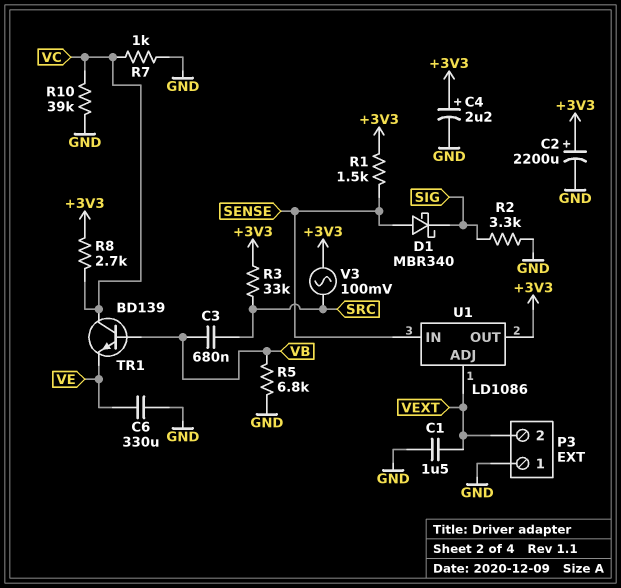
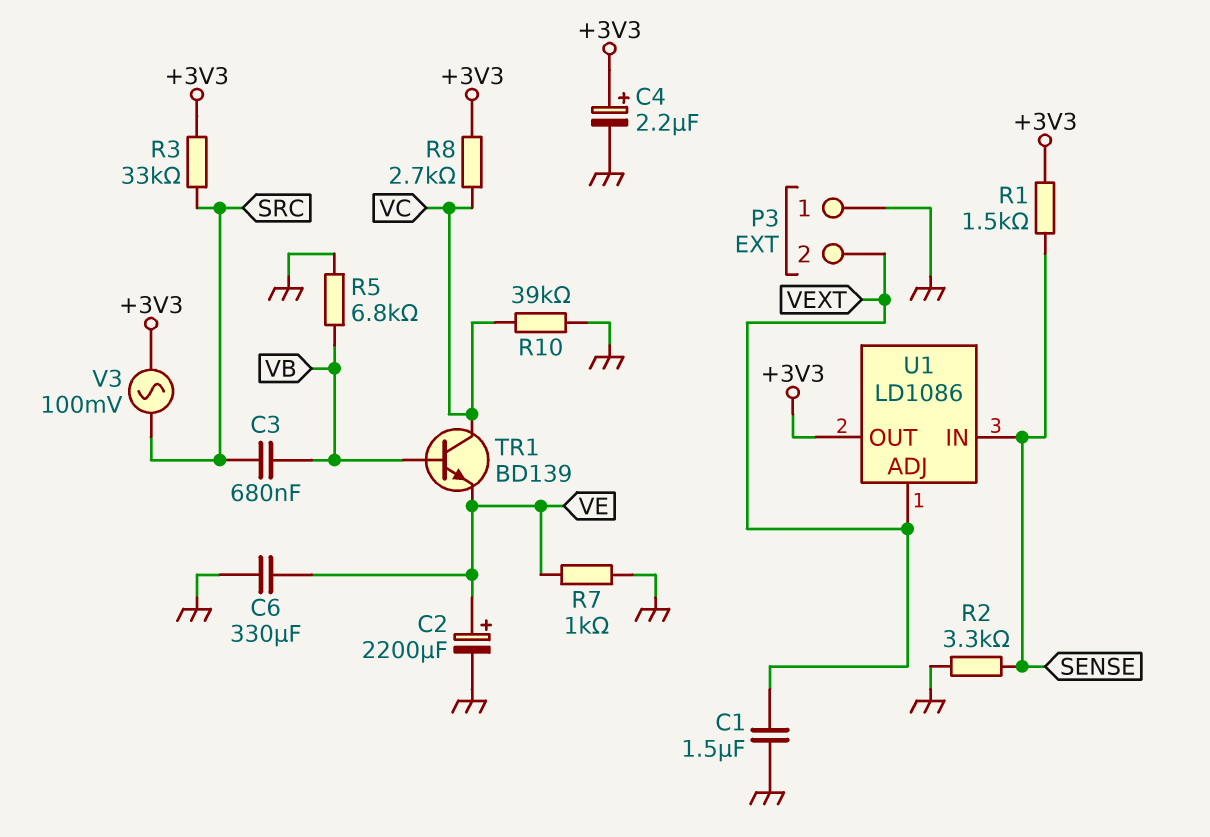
C2: 2200uF (plus +3V3, minus GND) -> 2200uF (plus VE, minus GND)
D1: schottky MBR340 (A SENSE, K SIG) -> none
R2: 3.3k (GND, SIG) -> 3.3k (GND, SENSE)
R7: 1k (GND, VC) -> 1k (GND, VE)

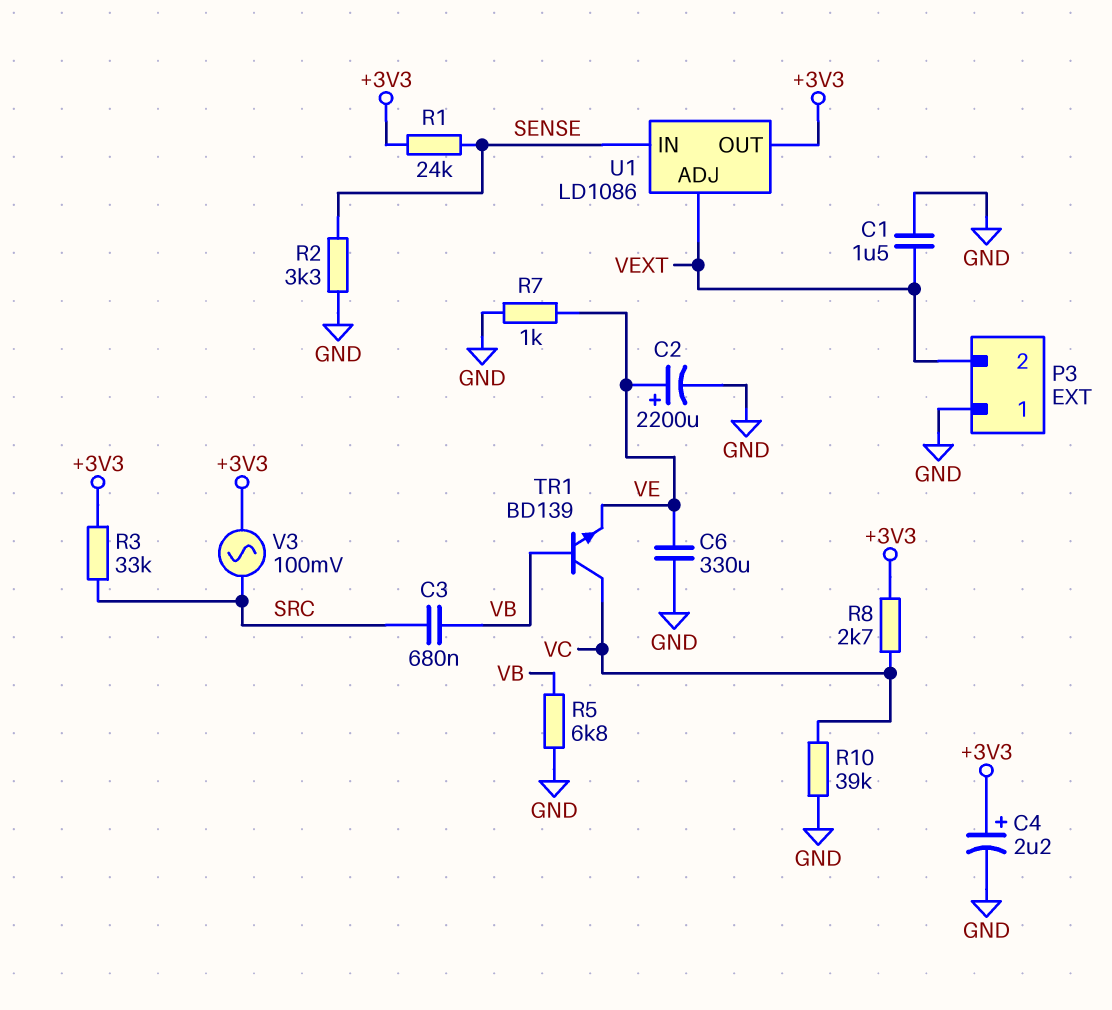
R1: 1.5k (+3V3, SENSE) -> 24k (+3V3, SENSE)

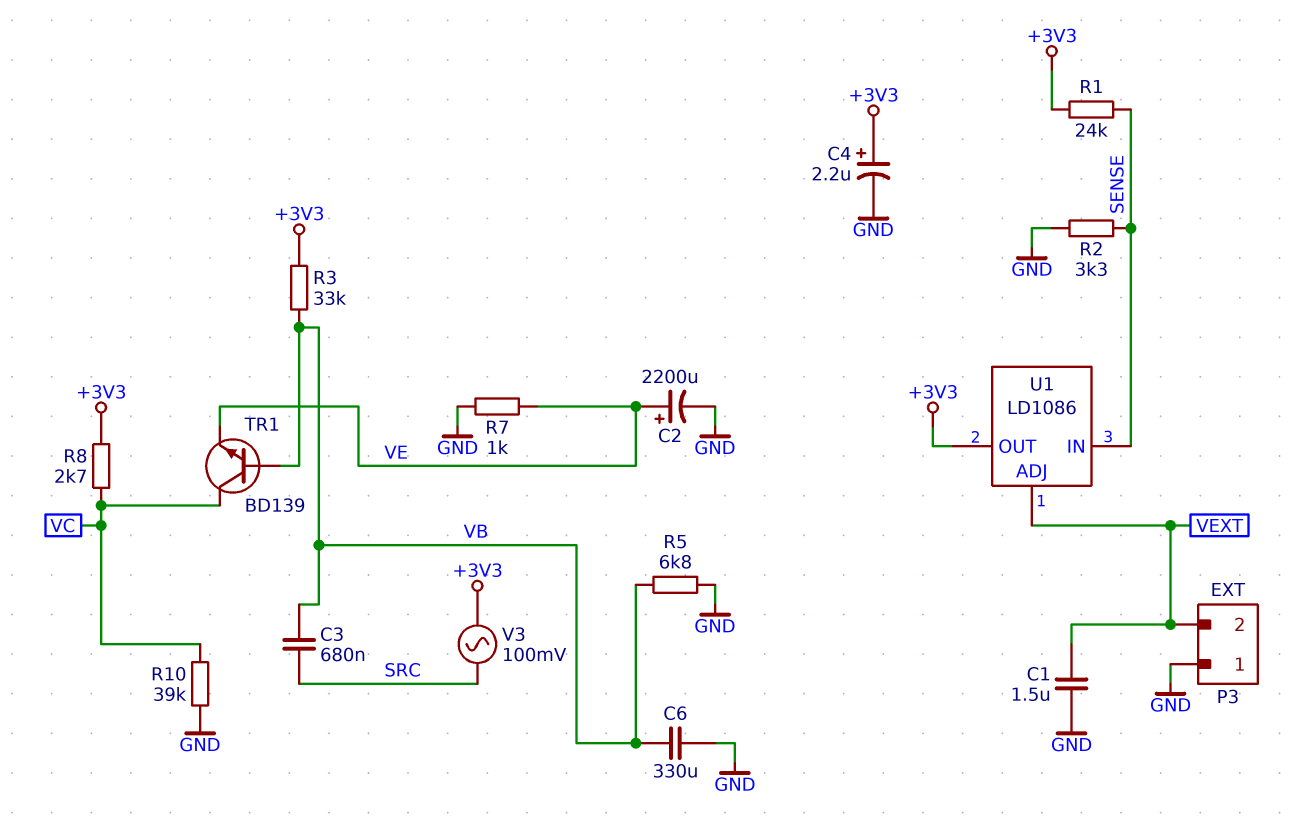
C6: 330uF (GND, VE) -> 330uF (GND, VB)
R3: 33k (+3V3, SRC) -> 33k (+3V3, VB)

